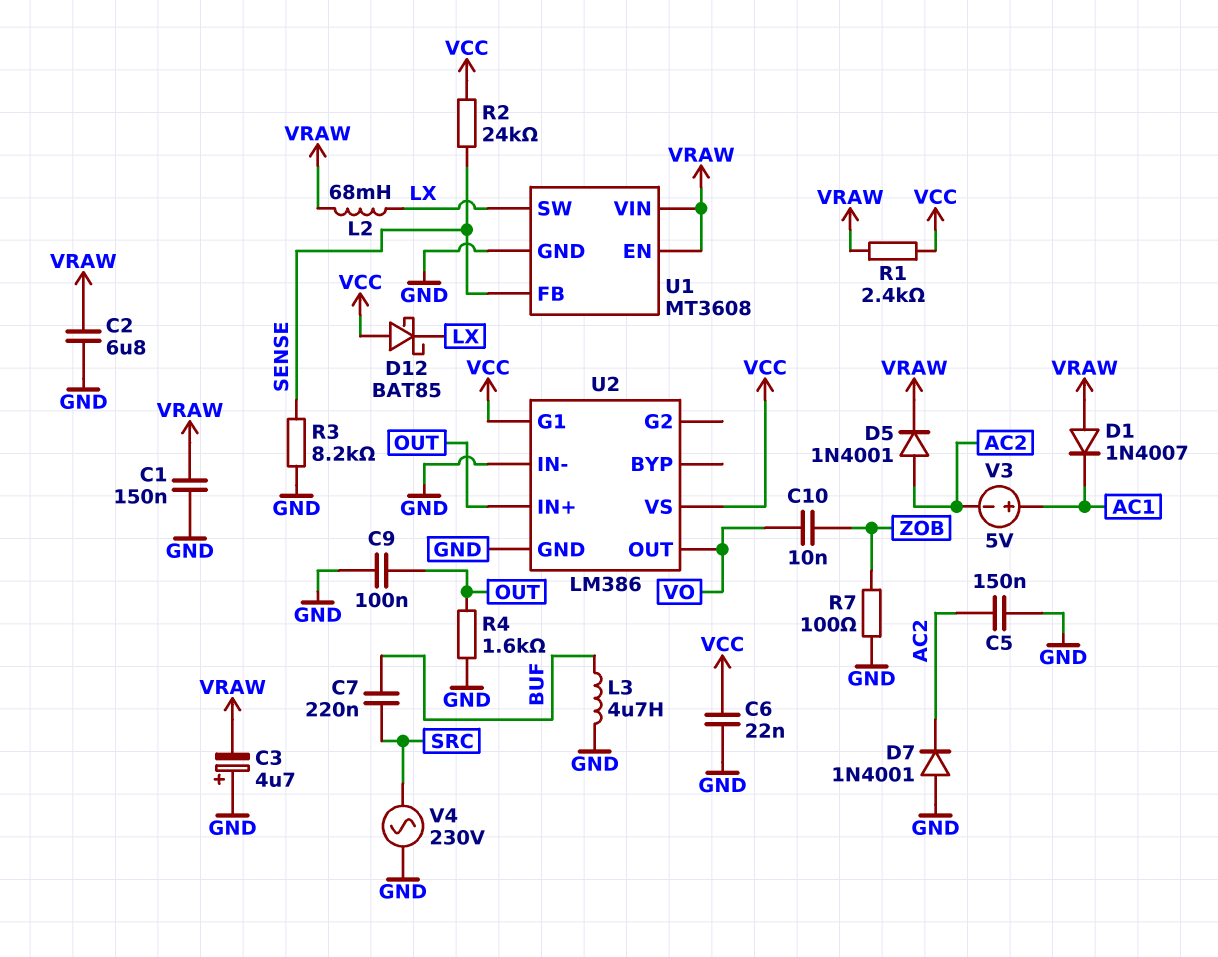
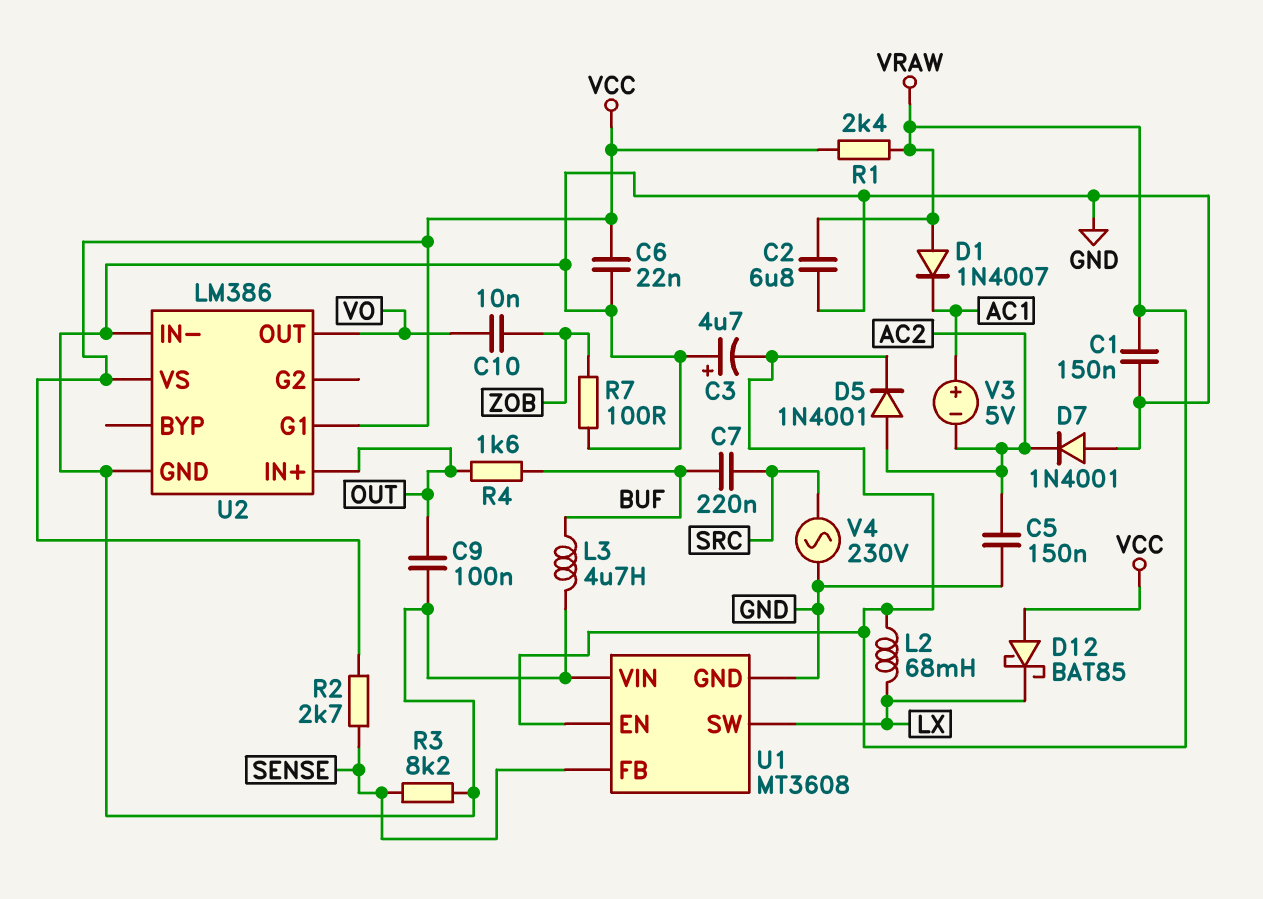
R2: 24k (SENSE, VCC) -> 2.7k (SENSE, VCC)
R4: 1.6k (GND, OUT) -> 1.6k (BUF, OUT)
U1 pin VIN: VRAW -> GND

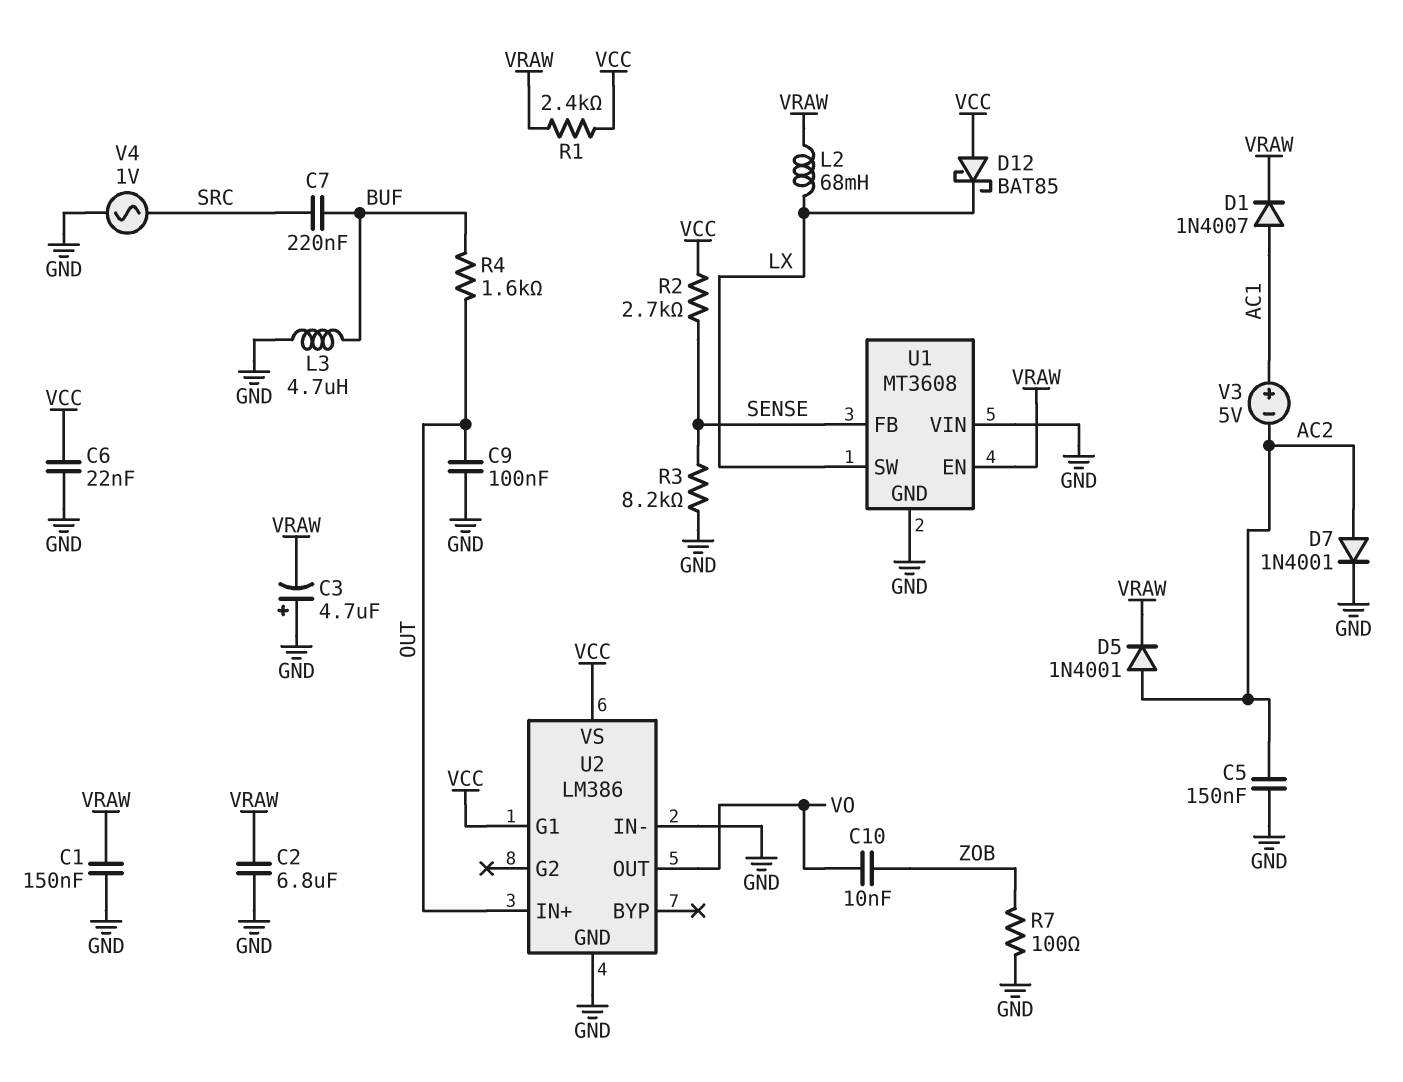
D1: diode 1N4007 (A VRAW, K AC1) -> diode 1N4007 (A AC1, K VRAW)
D7: diode 1N4001 (A GND, K AC2) -> diode 1N4001 (A AC2, K GND)
V4: AC 230V (GND, SRC) -> AC 1V (GND, SRC)

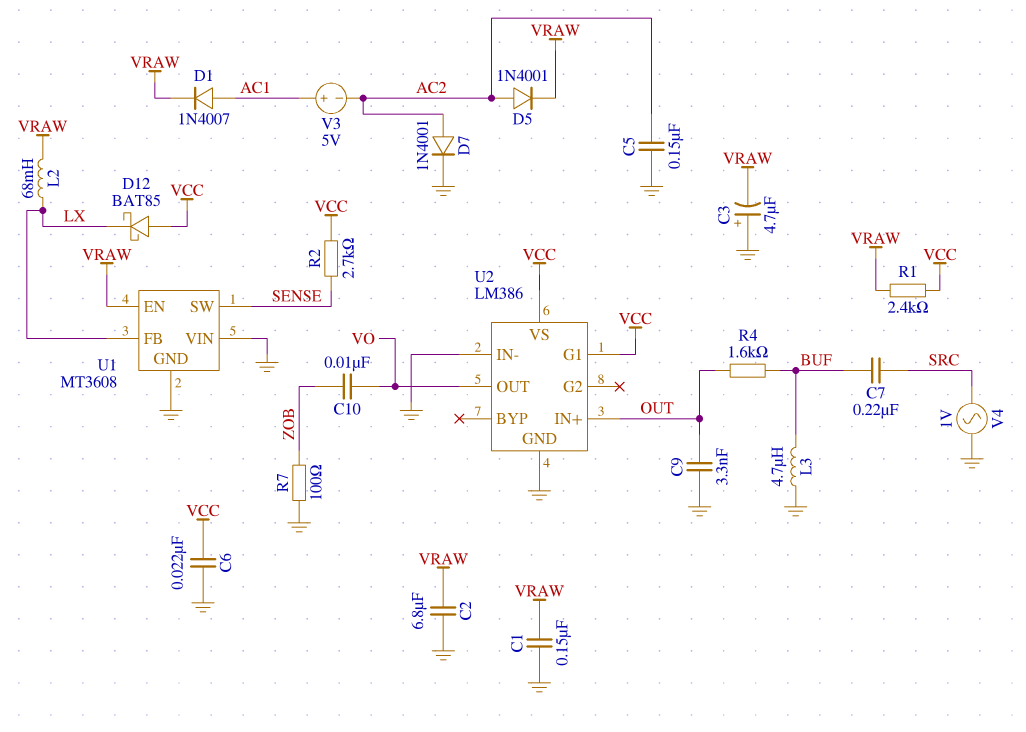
C9: 100nF (GND, OUT) -> 3.3nF (GND, OUT)
R3: 8.2k (GND, SENSE) -> none
U1 pin FB: SENSE -> LX
U1 pin SW: LX -> SENSE

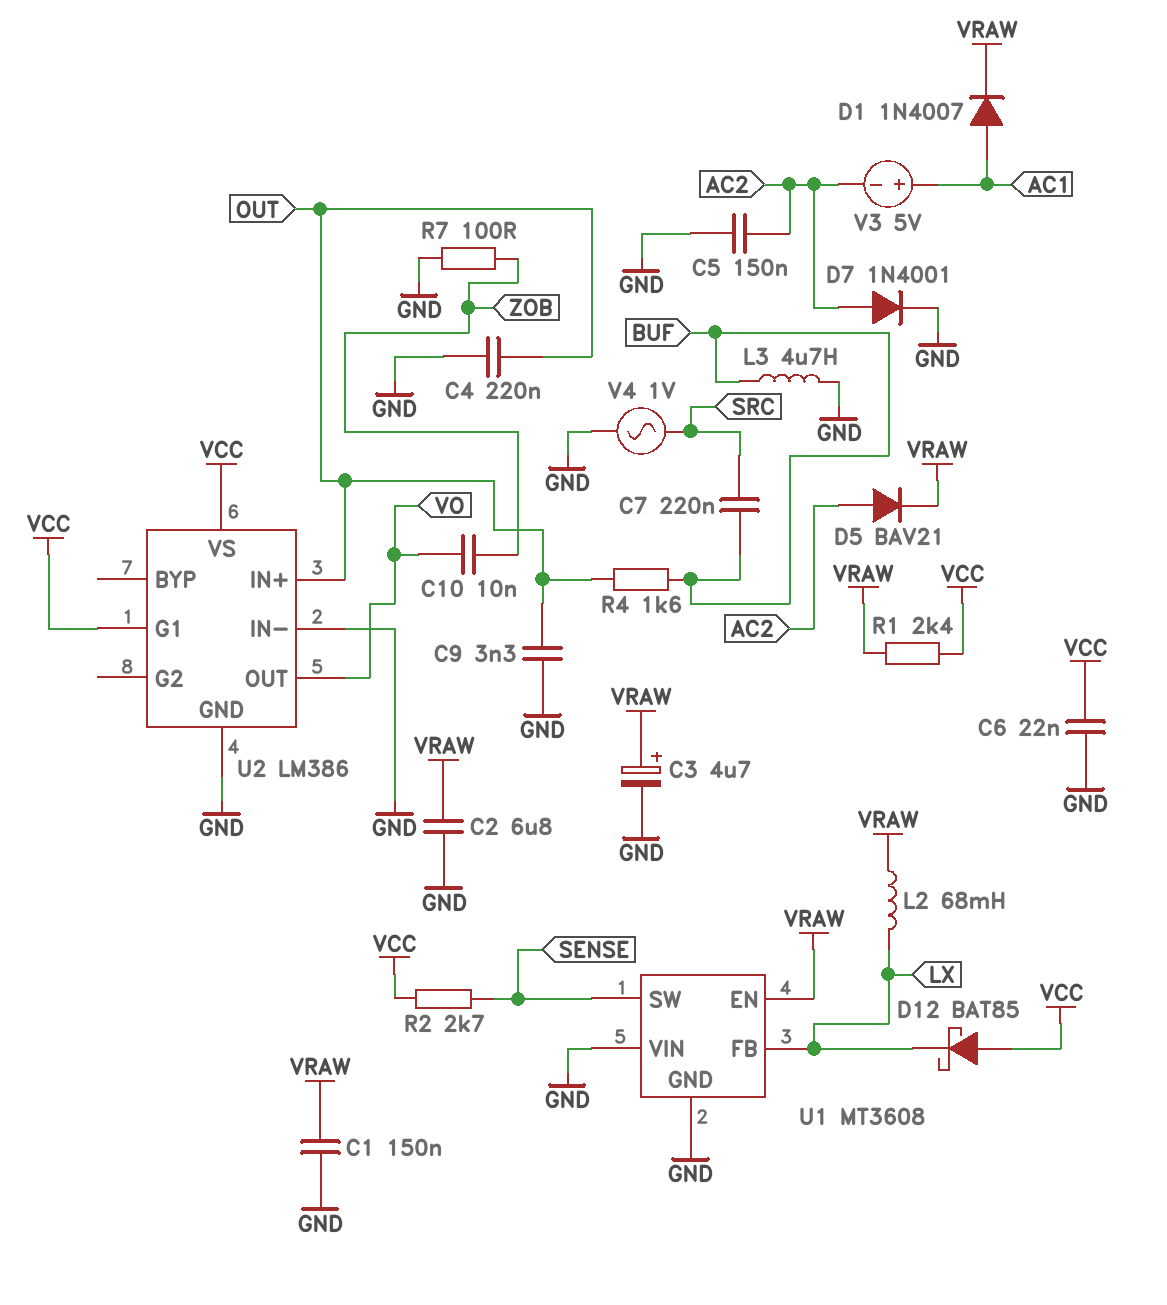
C3: 4.7uF (plus GND, minus VRAW) -> 4.7uF (plus VRAW, minus GND)
C4: none -> 220nF (GND, OUT)
D5: diode 1N4001 (A AC2, K VRAW) -> diode BAV21 (A AC2, K VRAW)

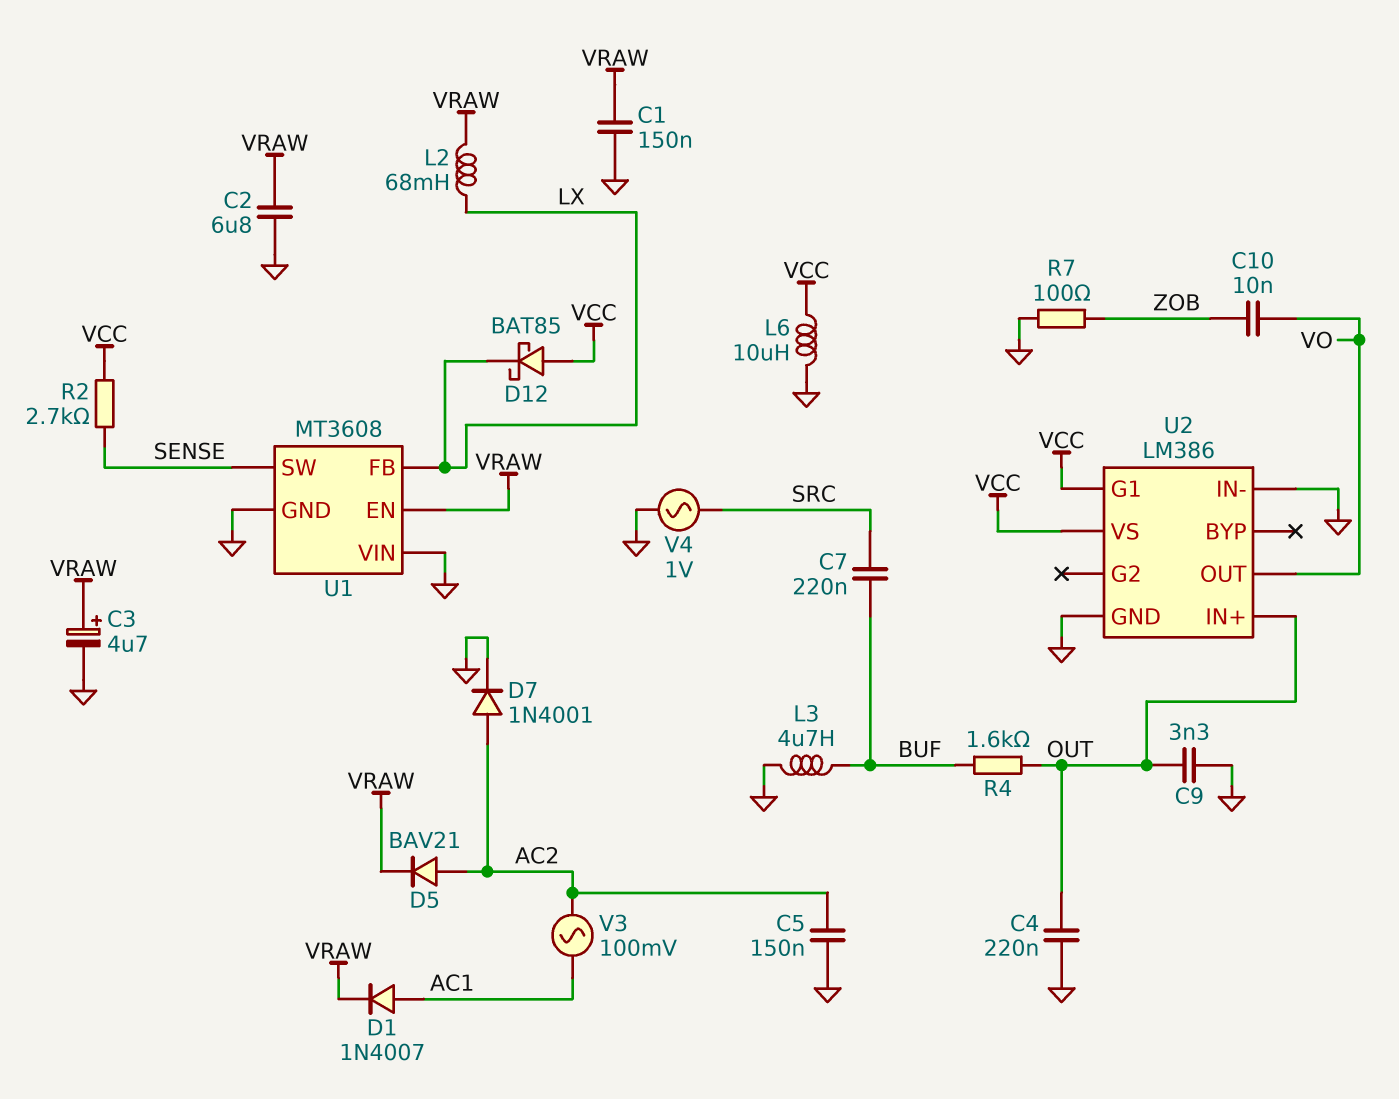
C6: 22nF (GND, VCC) -> none
L6: none -> 10uH (GND, VCC)
R1: 2.4k (VCC, VRAW) -> none
V3: 5V (plus AC1, minus AC2) -> AC 100mV (AC1, AC2)

